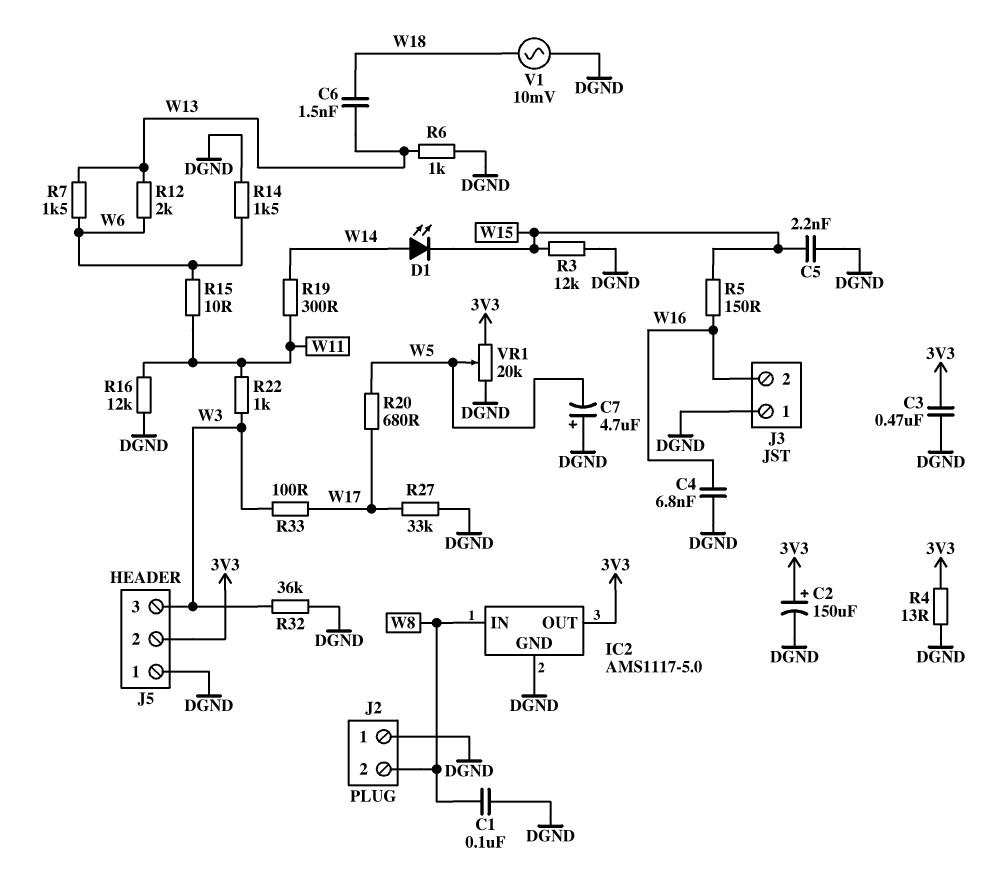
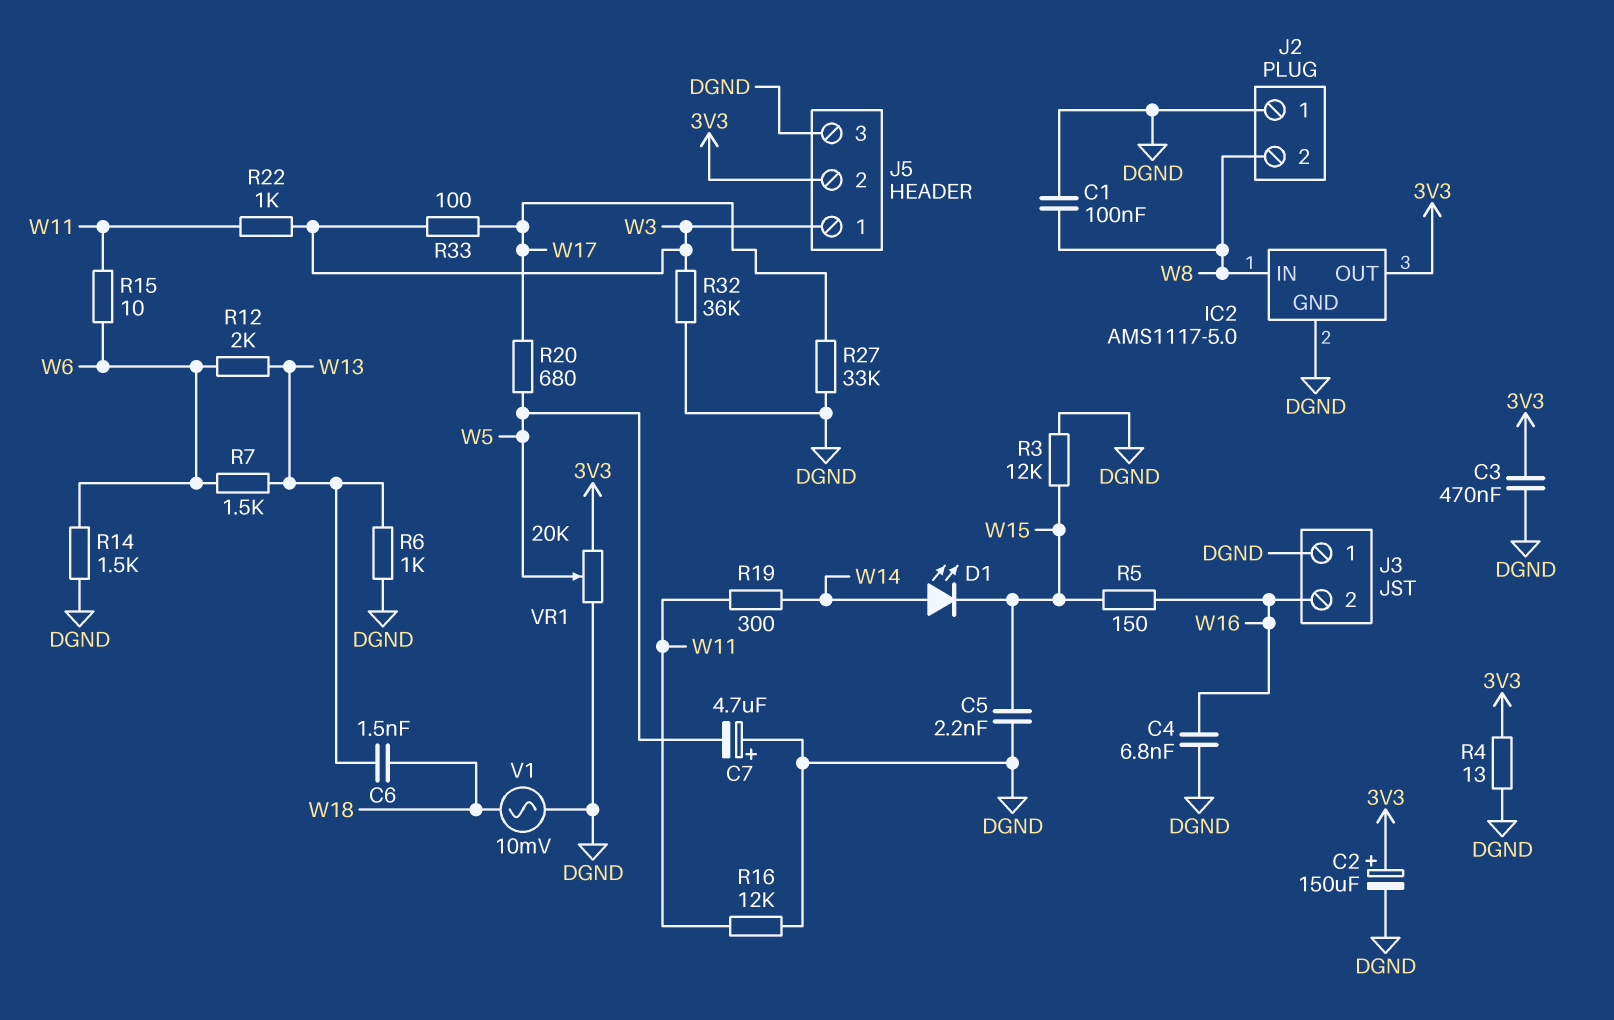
J5 pin 1: DGND -> W3
J5 pin 3: W3 -> DGND

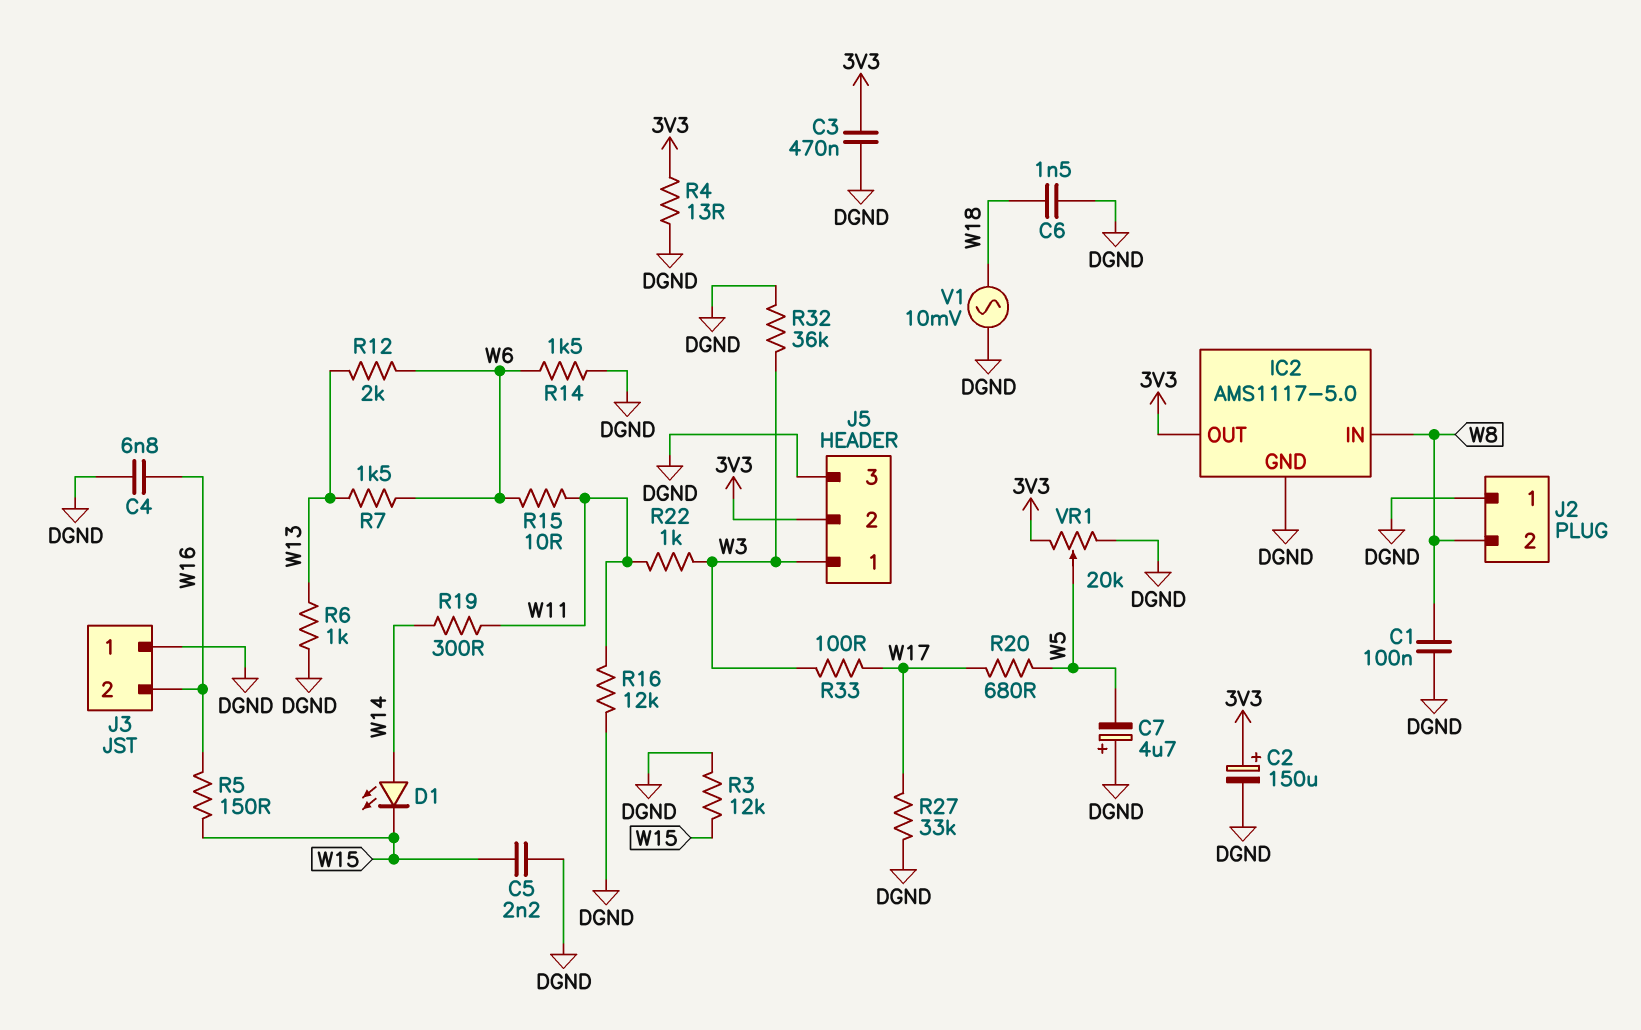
C6: 1.5nF (W13, W18) -> 1.5nF (DGND, W18)

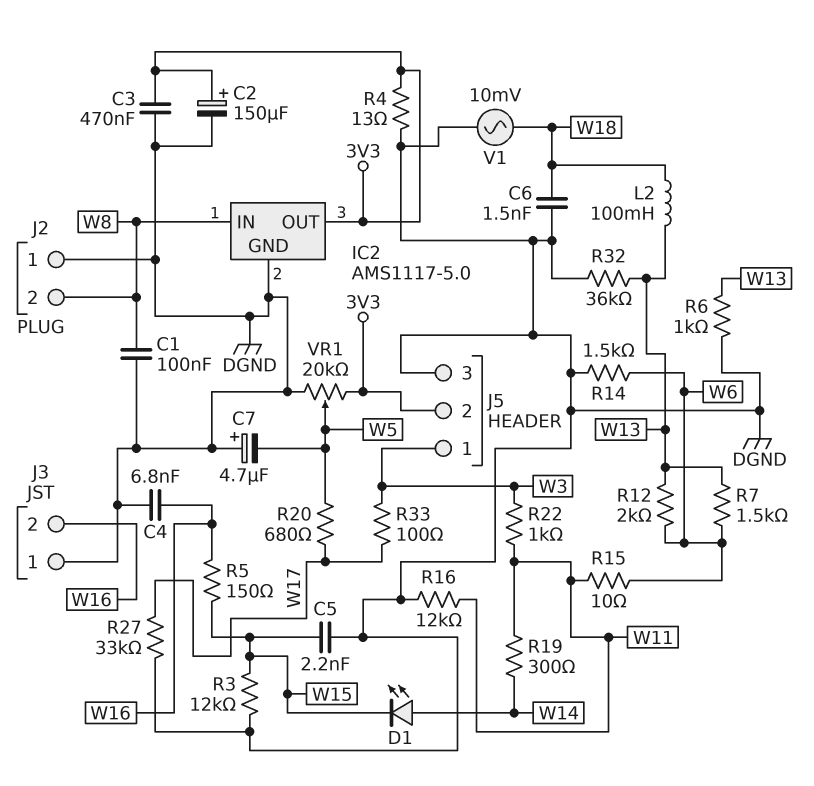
L2: none -> 100mH (W13, W18)
R32: 36k (DGND, W3) -> 36k (DGND, W13)

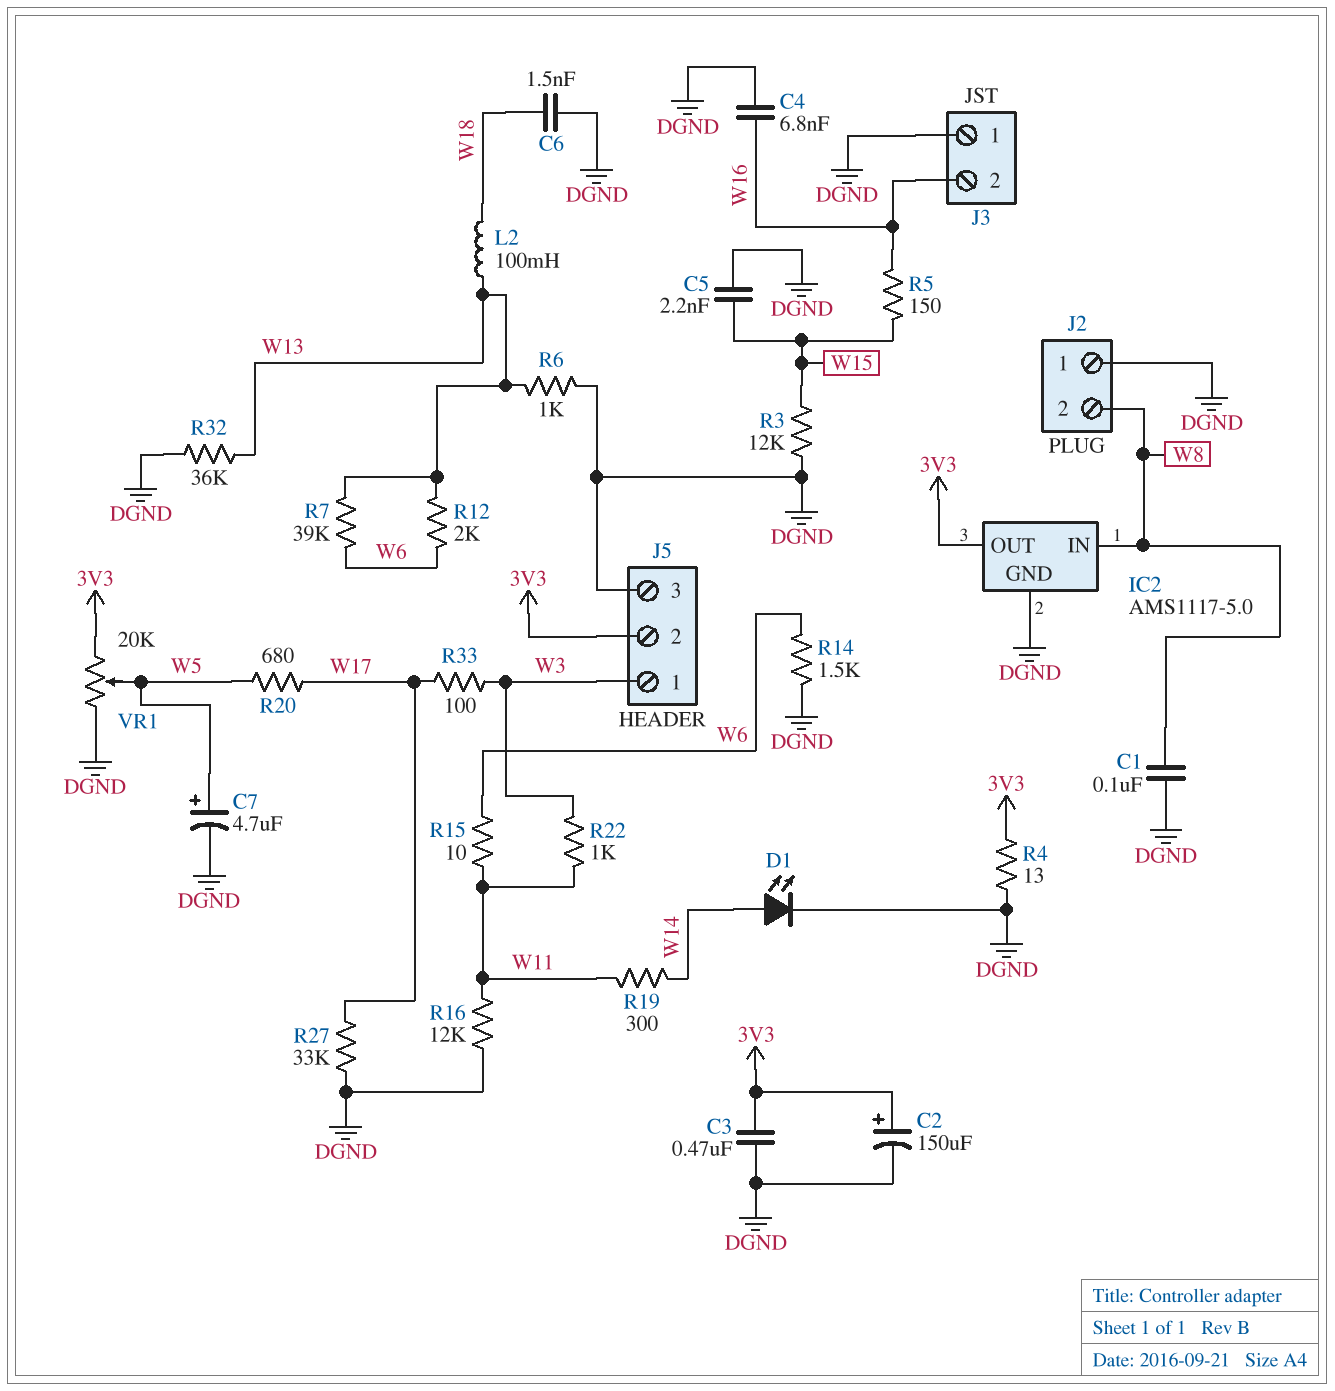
C7: 4.7uF (plus DGND, minus W5) -> 4.7uF (plus W5, minus DGND)
D1: LED (A W14, K W15) -> LED (A W14, K DGND)
R7: 1.5k (W6, W13) -> 39k (W6, W13)
V1: AC 10mV (DGND, W18) -> none

